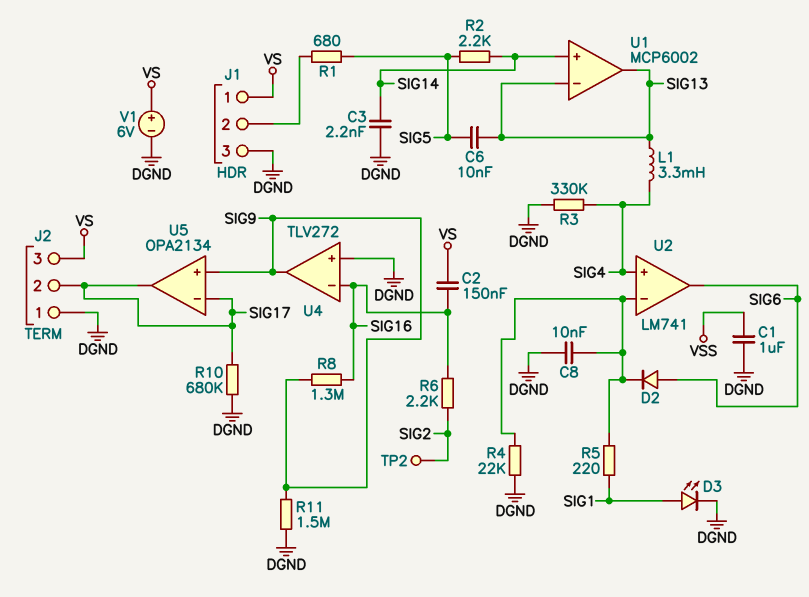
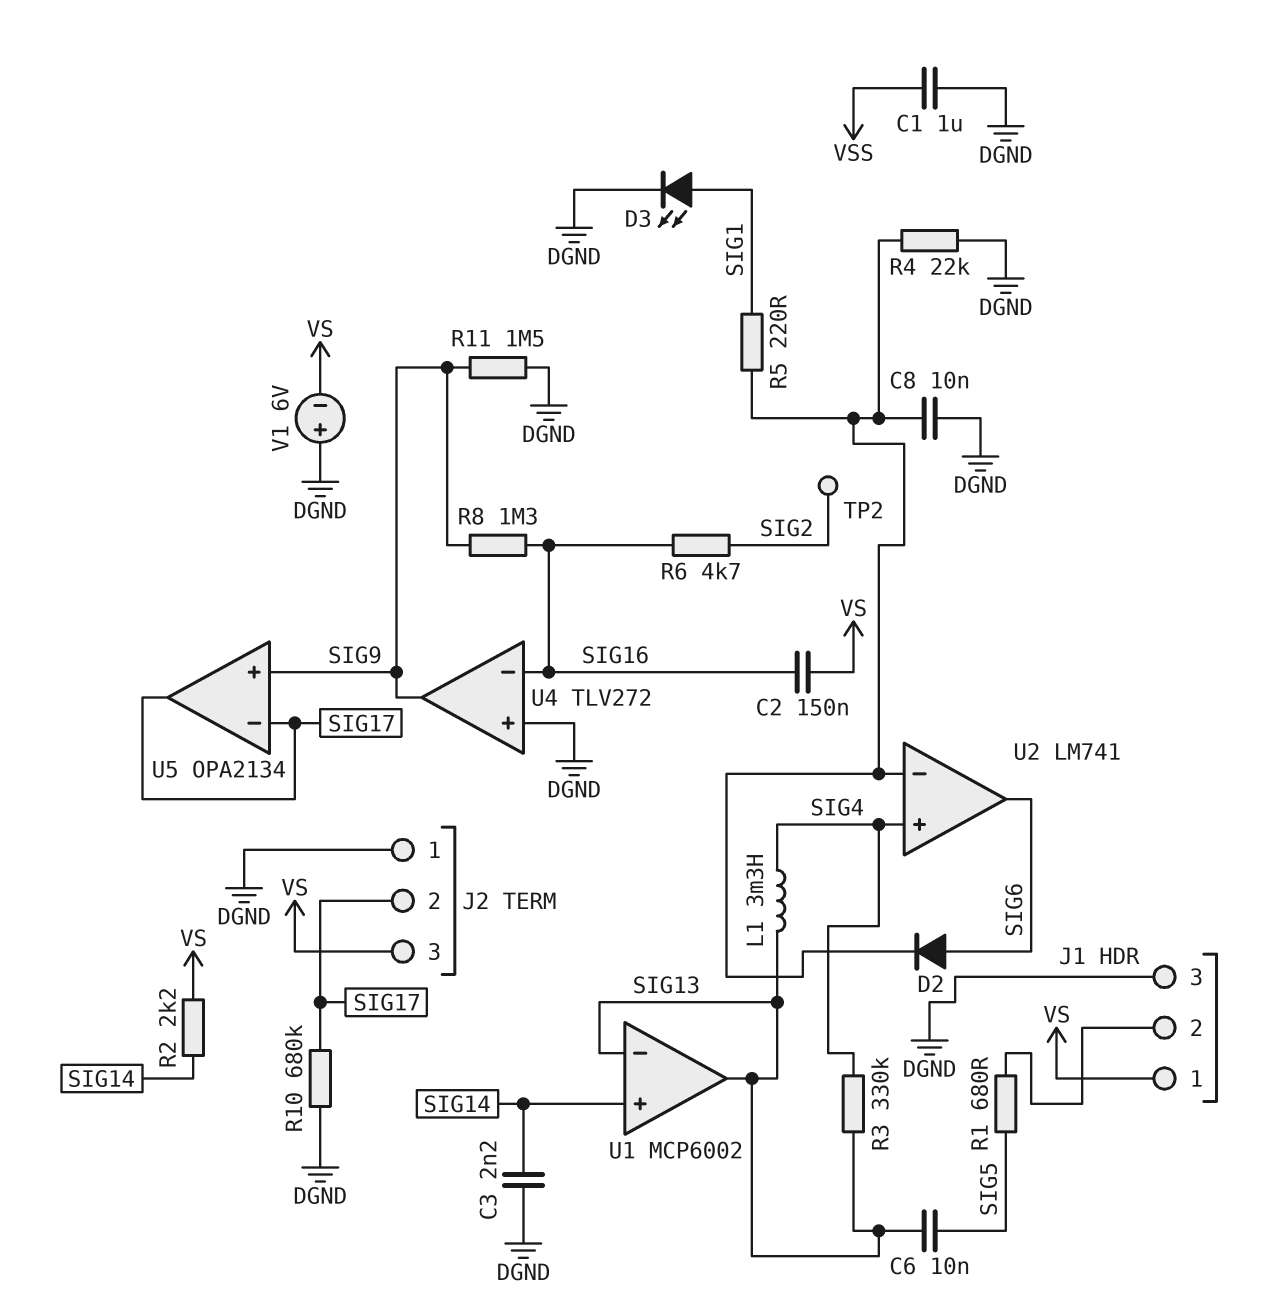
R2: 2.2k (SIG5, SIG14) -> 2.2k (SIG14, VS)
R3: 330k (DGND, SIG4) -> 330k (SIG4, SIG13)
R6: 2.2k (SIG2, SIG16) -> 4.7k (SIG2, SIG16)
V1: 6V (plus VS, minus DGND) -> 6V (plus DGND, minus VS)

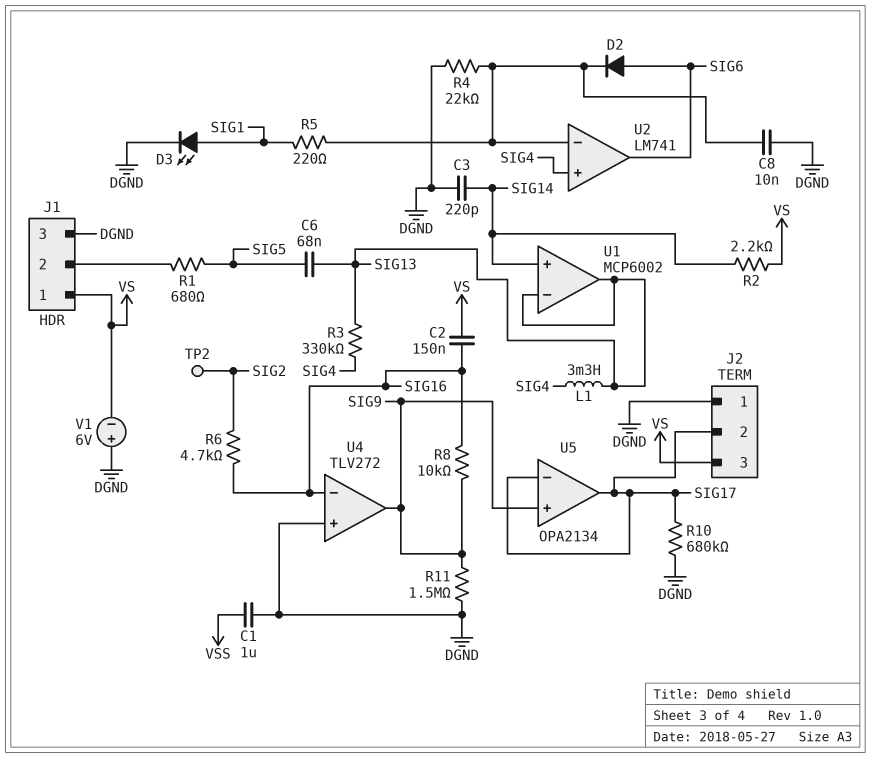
C3: 2.2nF (DGND, SIG14) -> 220pF (DGND, SIG14)
C6: 10nF (SIG5, SIG13) -> 68nF (SIG5, SIG13)
R8: 1.3M (SIG9, SIG16) -> 10k (SIG9, SIG16)

